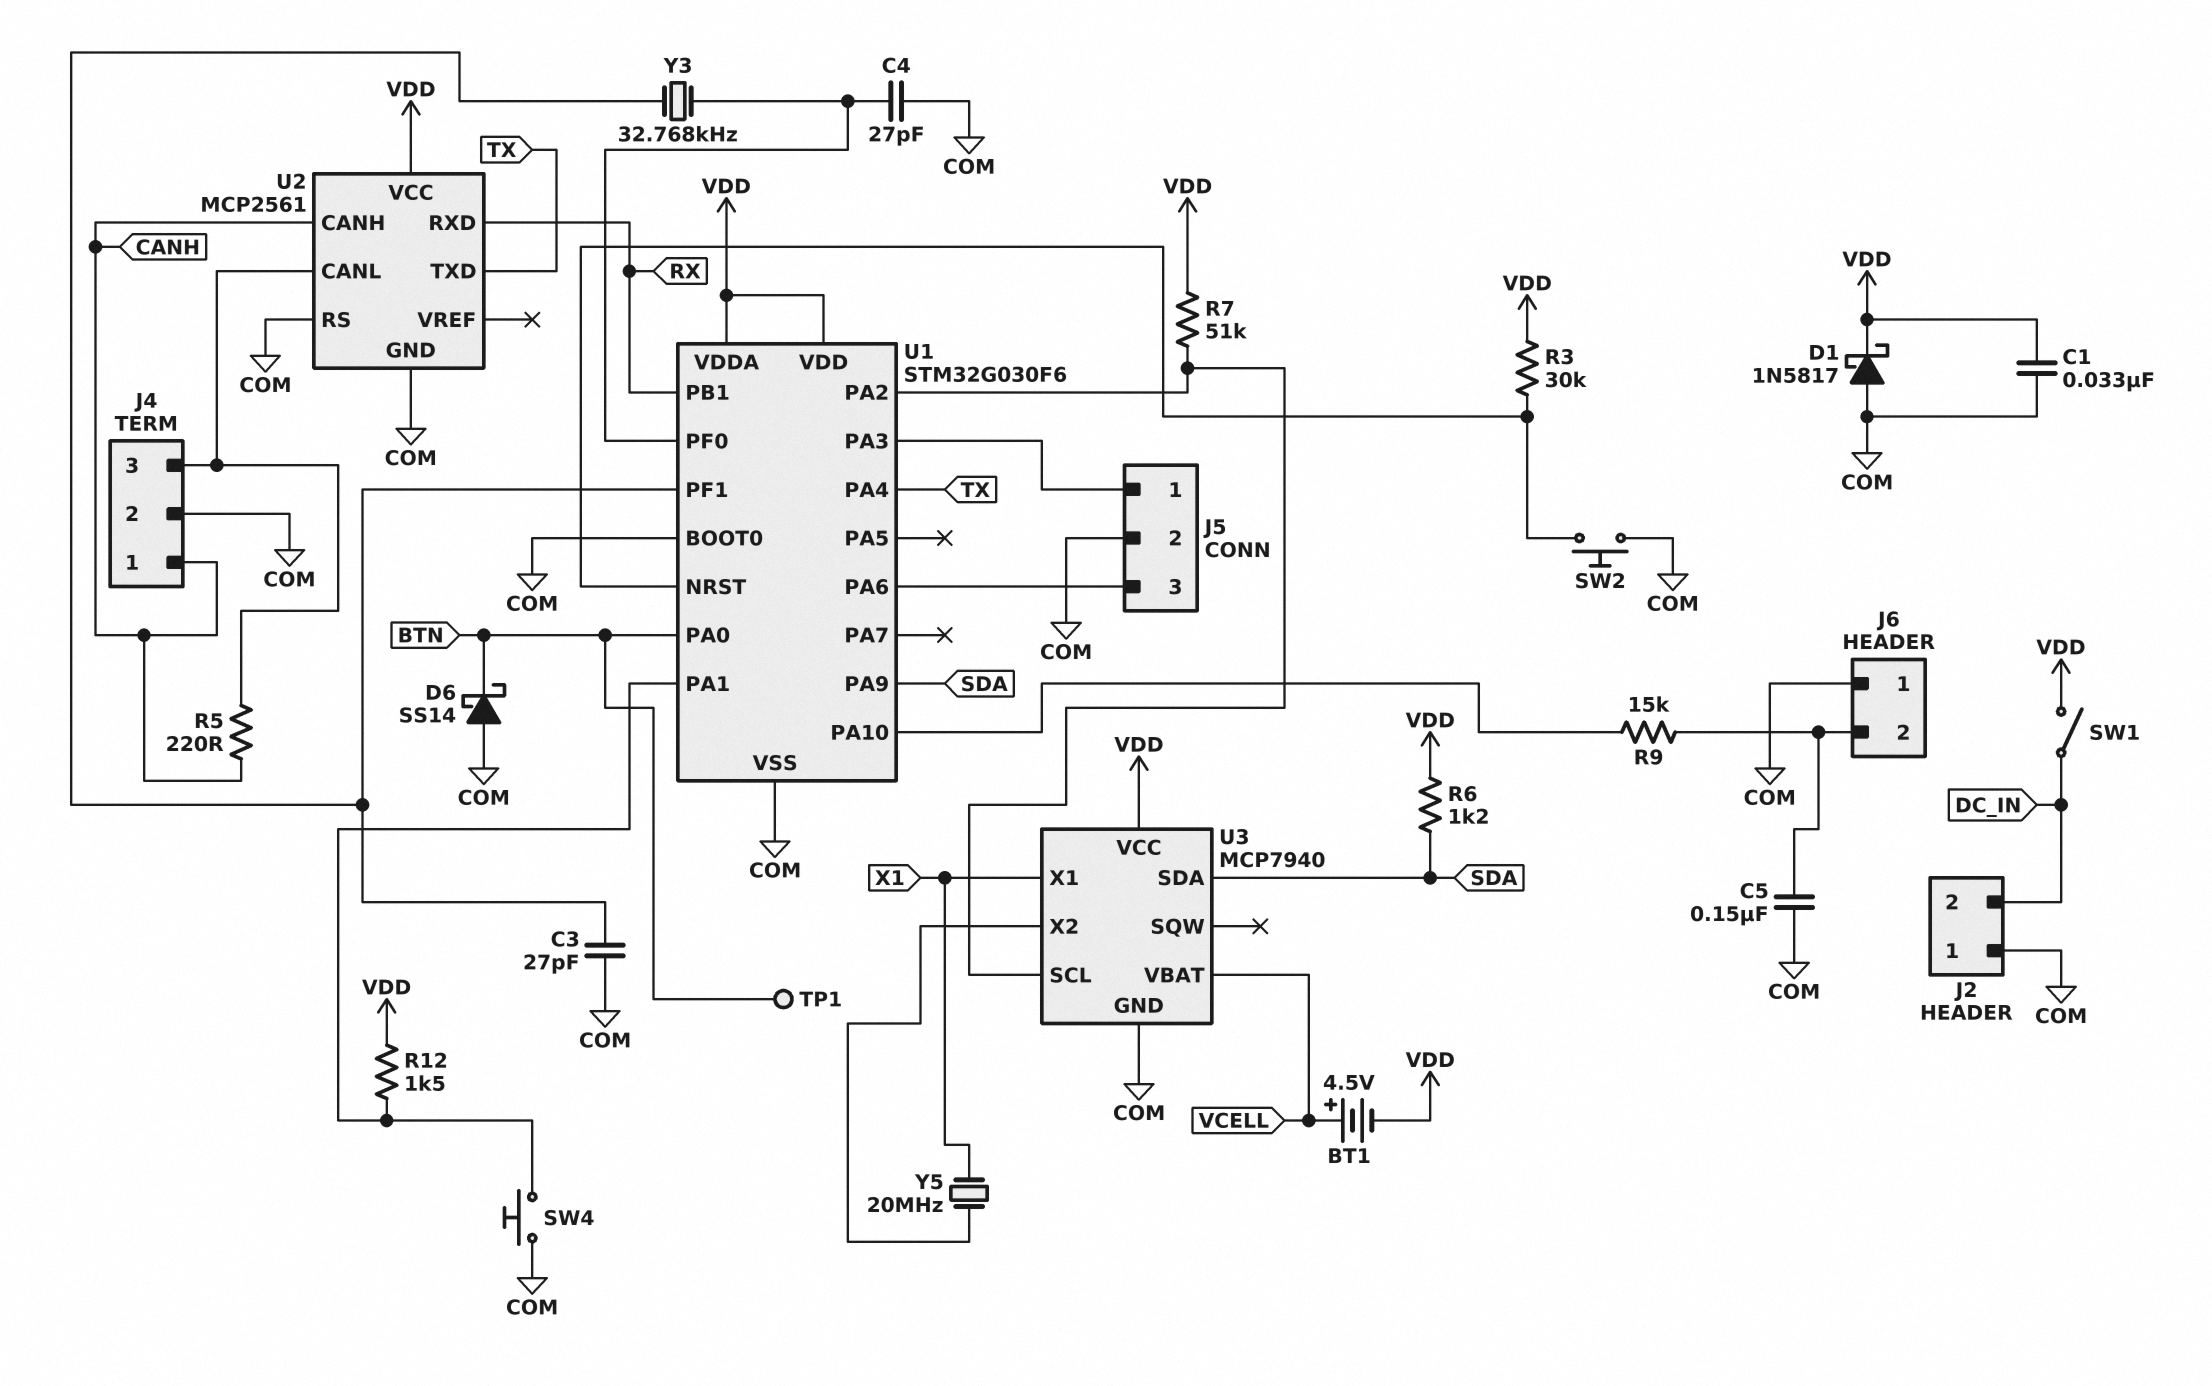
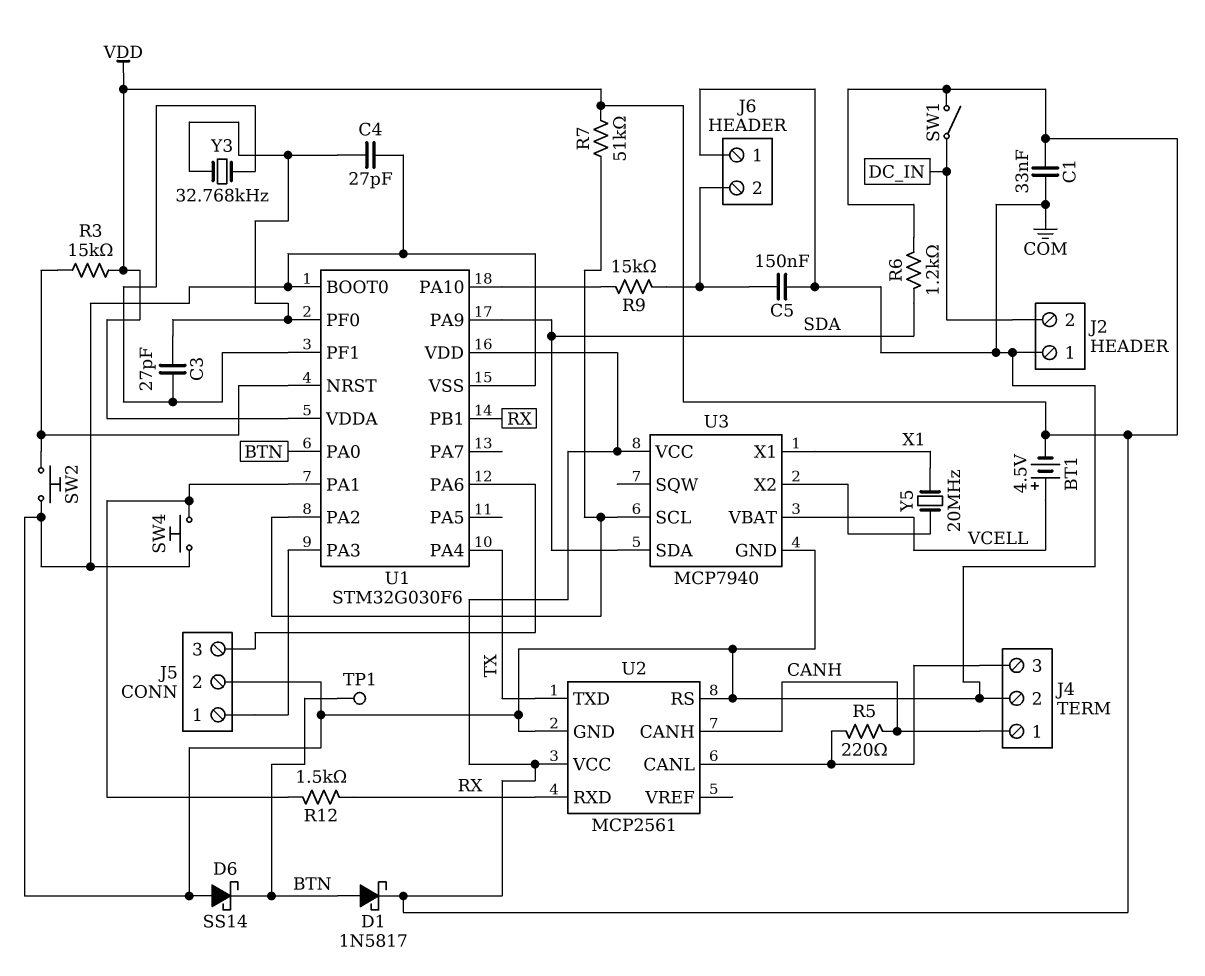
C3: 27pF (COM, U1/PF1) -> 27pF (U1/PF0, U1/PF1)
D1: schottky 1N5817 (A COM, K VDD) -> schottky 1N5817 (A BTN, K VDD)
R3: 30k (U1/NRST, VDD) -> 15k (U1/NRST, VDD)
R12: 1.5k (U1/PA1, VDD) -> 1.5k (RX, U1/PA1)

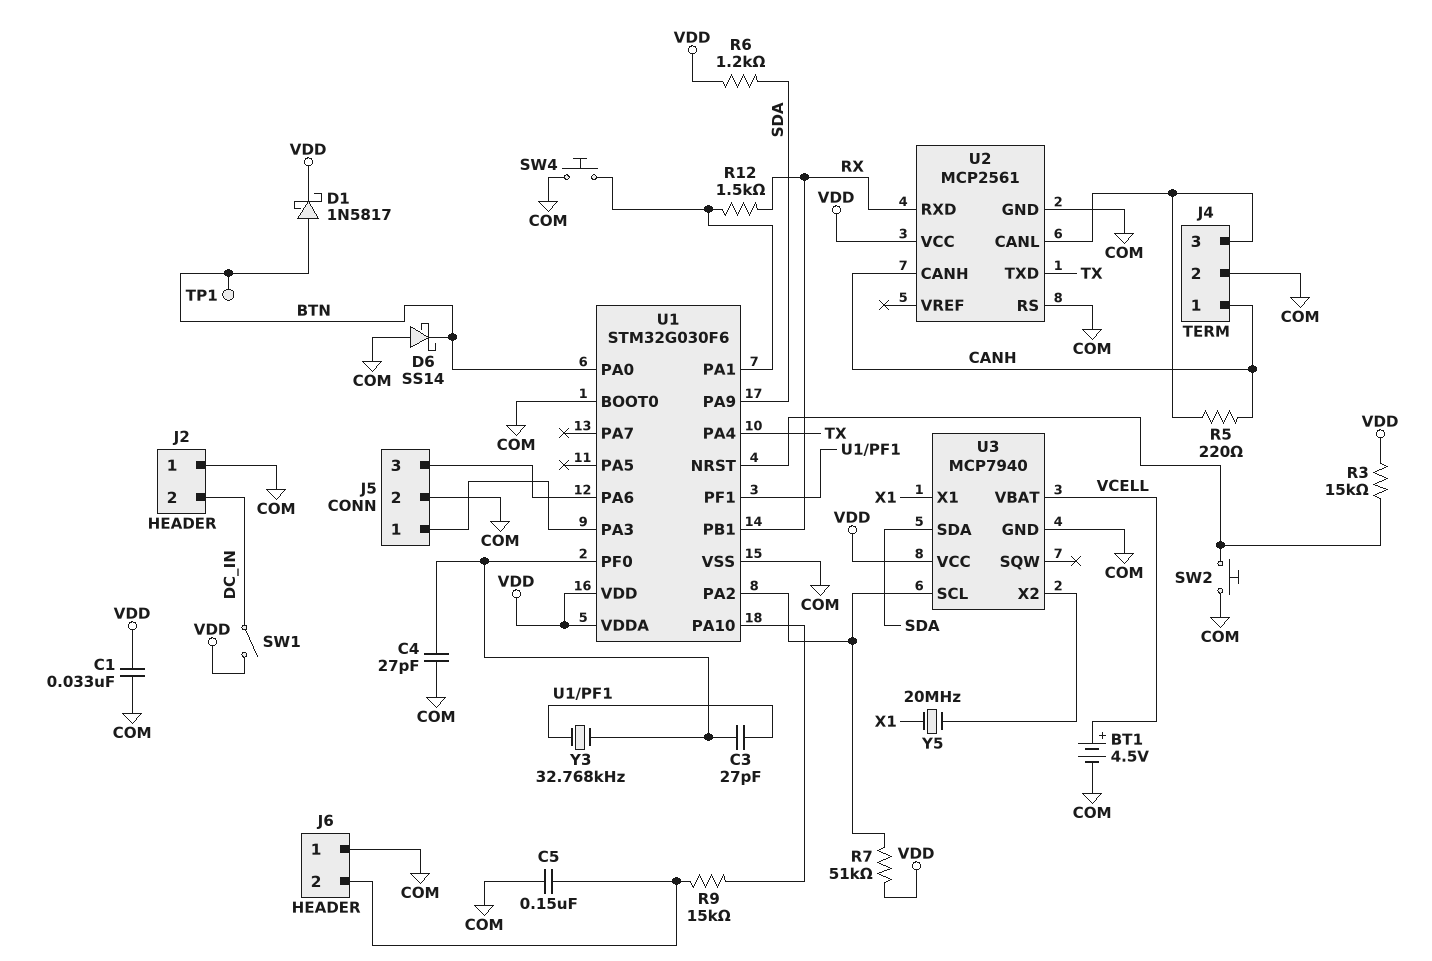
BT1: 4.5V (plus VCELL, minus VDD) -> 4.5V (plus VCELL, minus COM)

